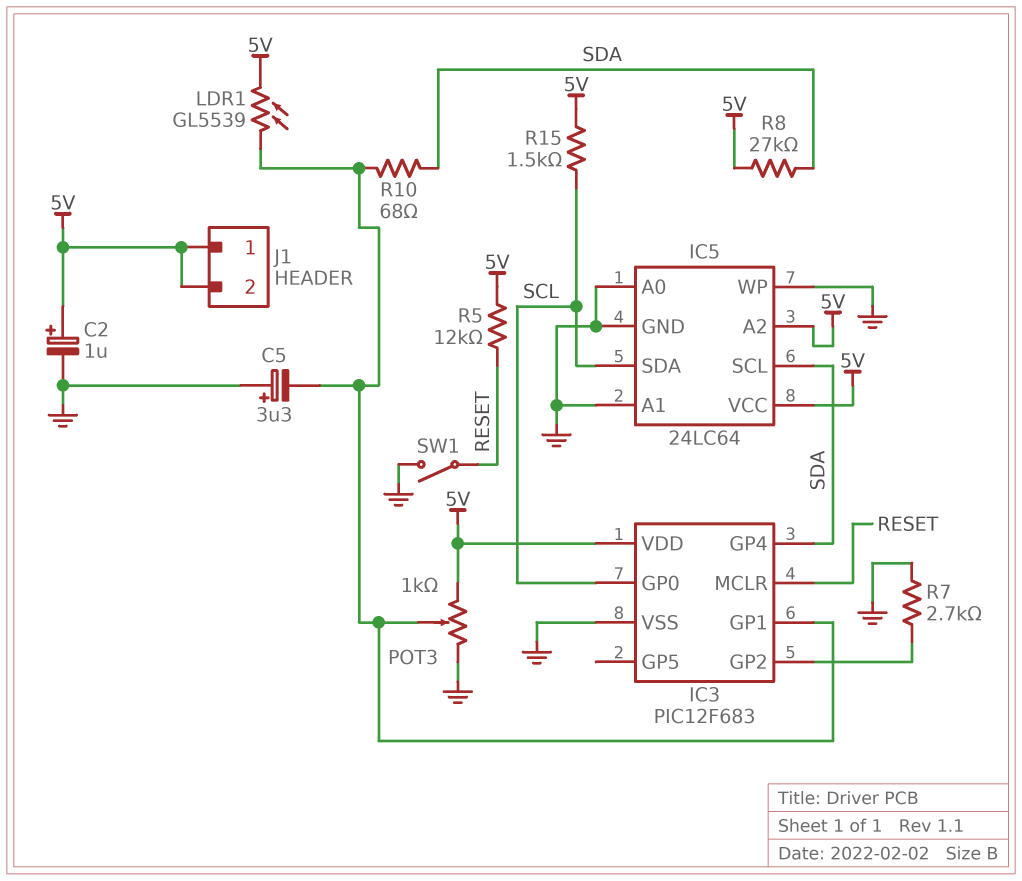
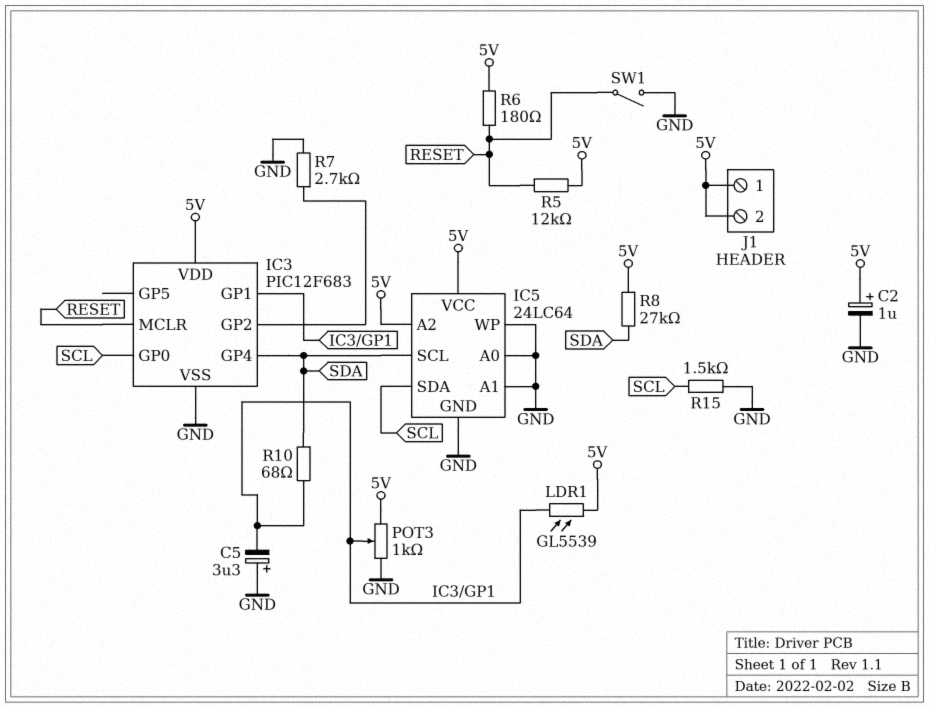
R6: none -> 180 (5V, RESET)
R15: 1.5k (5V, SCL) -> 1.5k (GND, SCL)

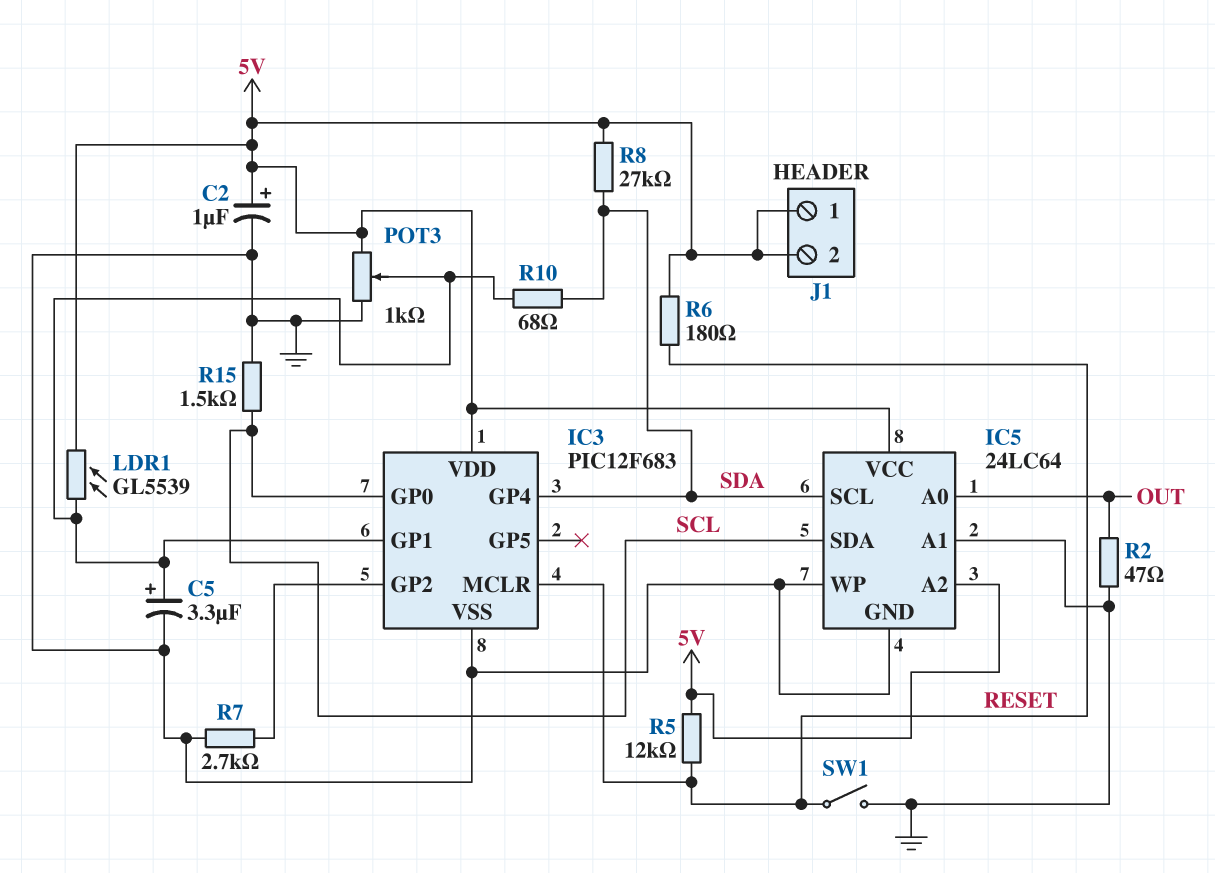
C5: 3.3uF (plus GND, minus IC3/GP1) -> 3.3uF (plus IC3/GP1, minus GND)
IC5 pin A0: GND -> OUT
R2: none -> 47 (GND, OUT)

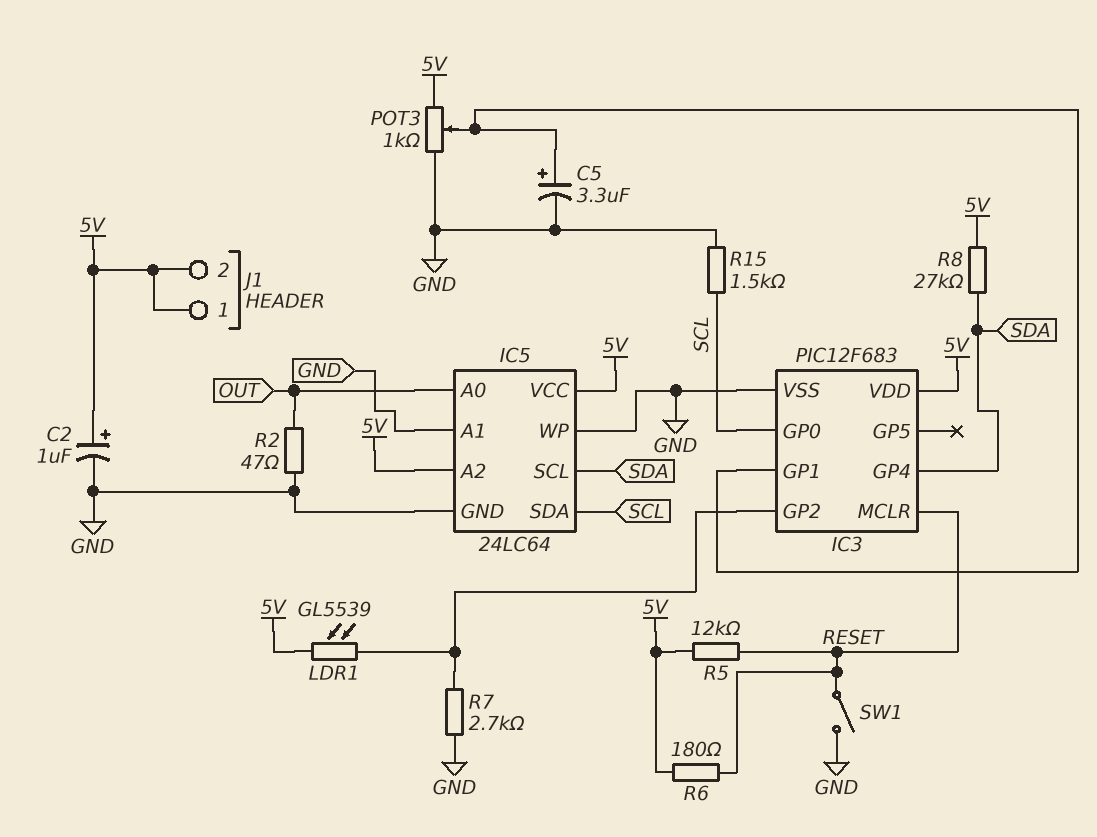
LDR1: GL5539 (5V, IC3/GP1) -> GL5539 (5V, IC3/GP2)
R10: 68 (IC3/GP1, SDA) -> none

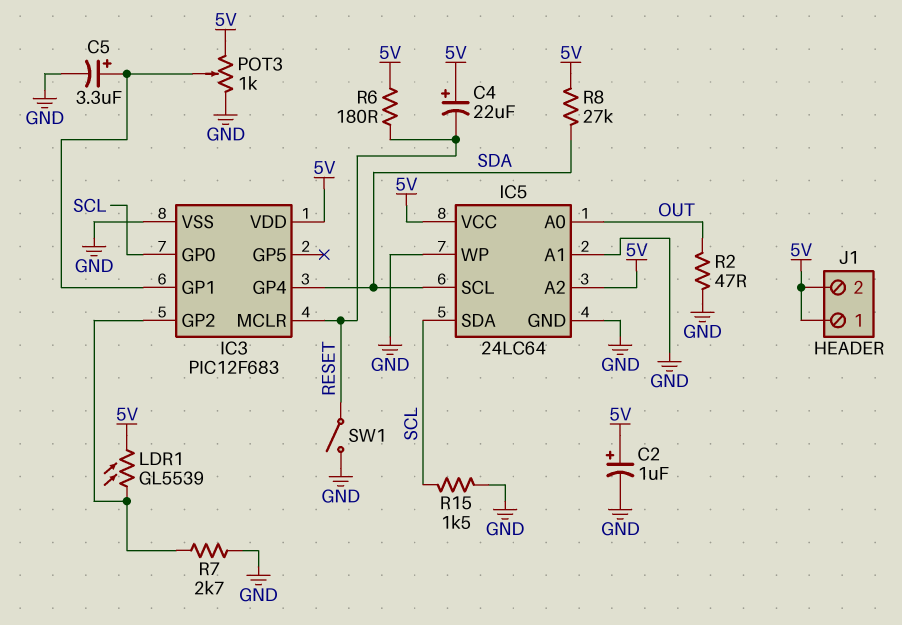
C4: none -> 22uF (plus 5V, minus RESET)
R5: 12k (5V, RESET) -> none

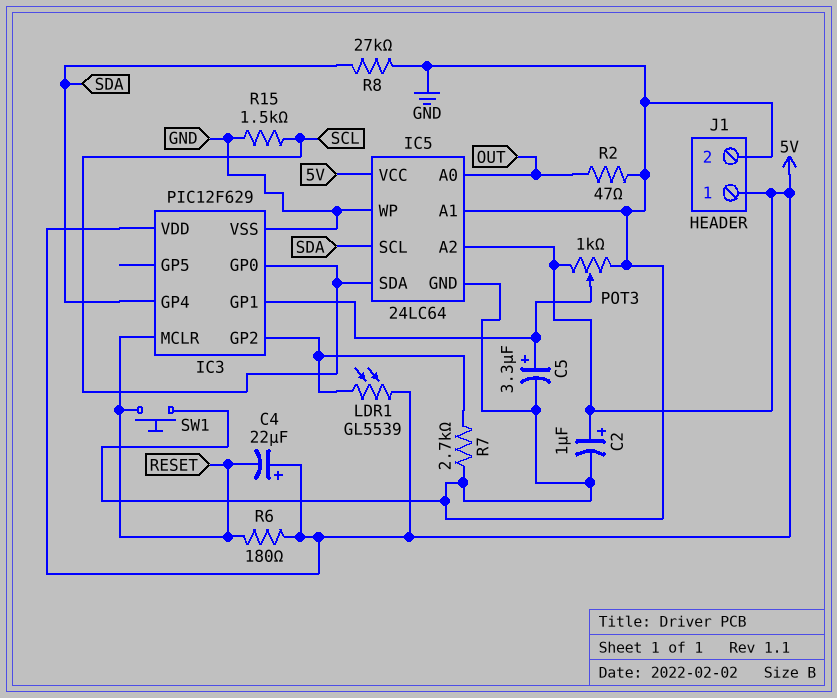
IC3: PIC12F683 -> PIC12F629
J1 pin 2: 5V -> GND
R8: 27k (5V, SDA) -> 27k (GND, SDA)
SW1: switch (GND, RESET) -> button (GND, RESET)

